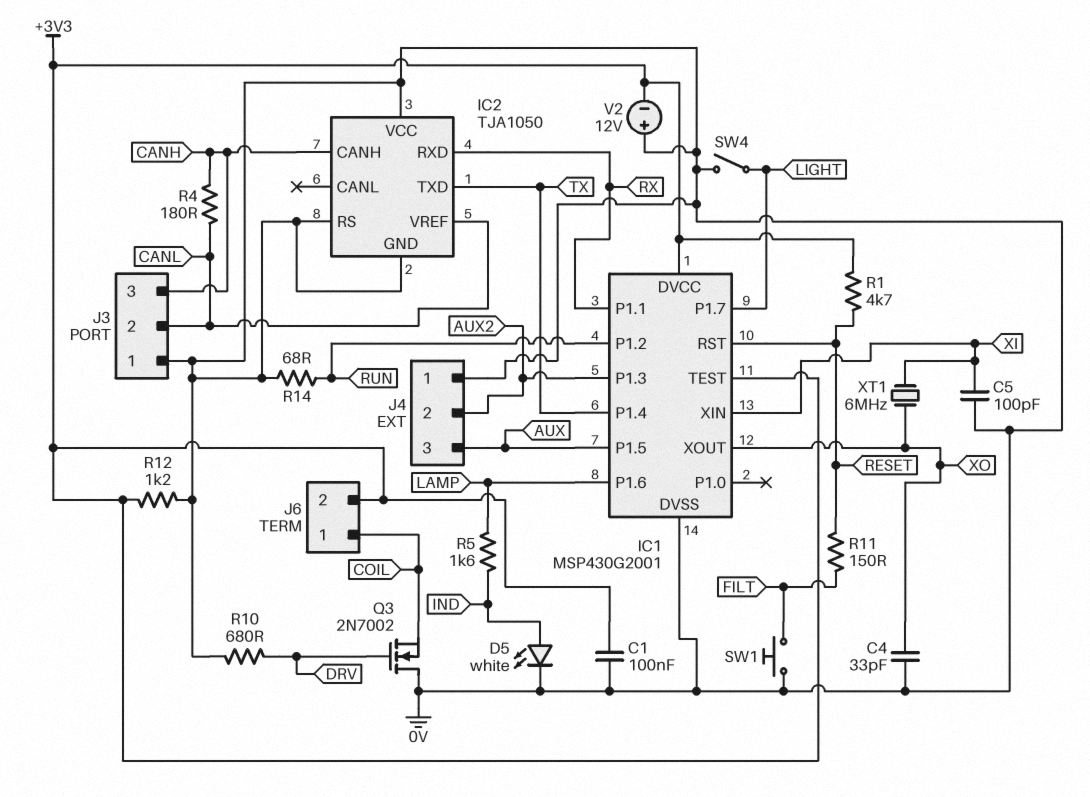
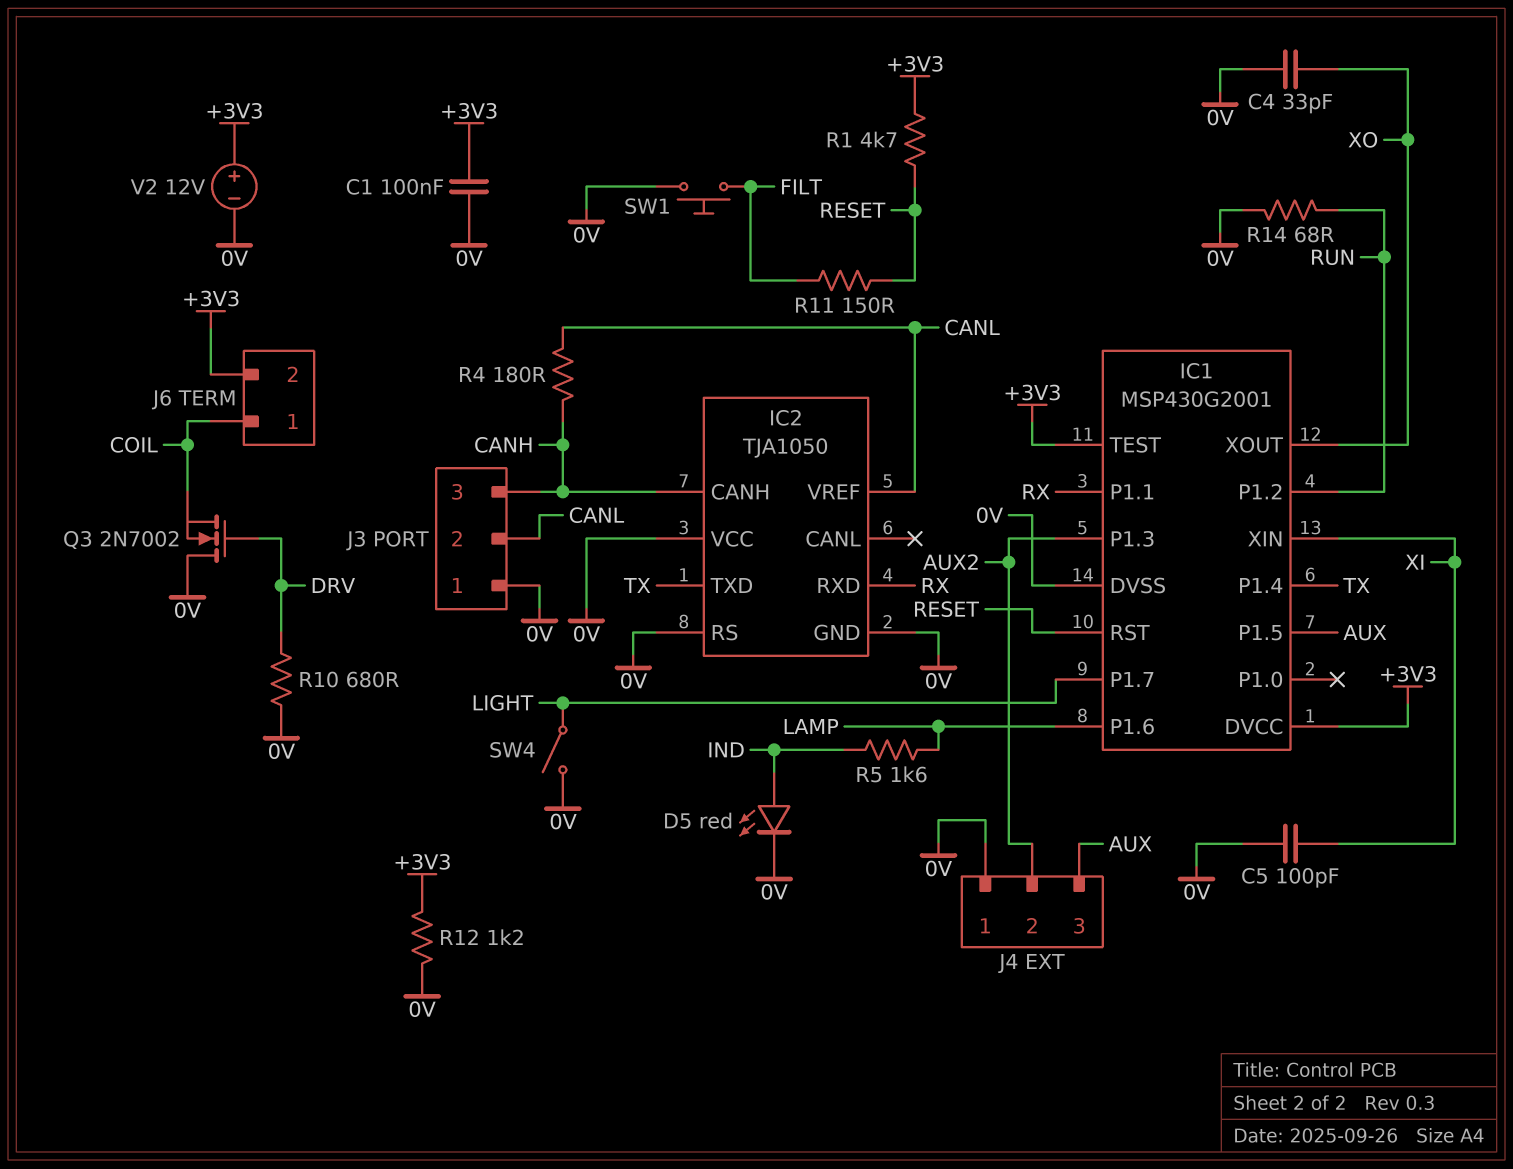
D5: LED white (A IND, K 0V) -> LED red (A IND, K 0V)
V2: 12V (plus 0V, minus +3V3) -> 12V (plus +3V3, minus 0V)
XT1: 6MHz (XI, XO) -> none

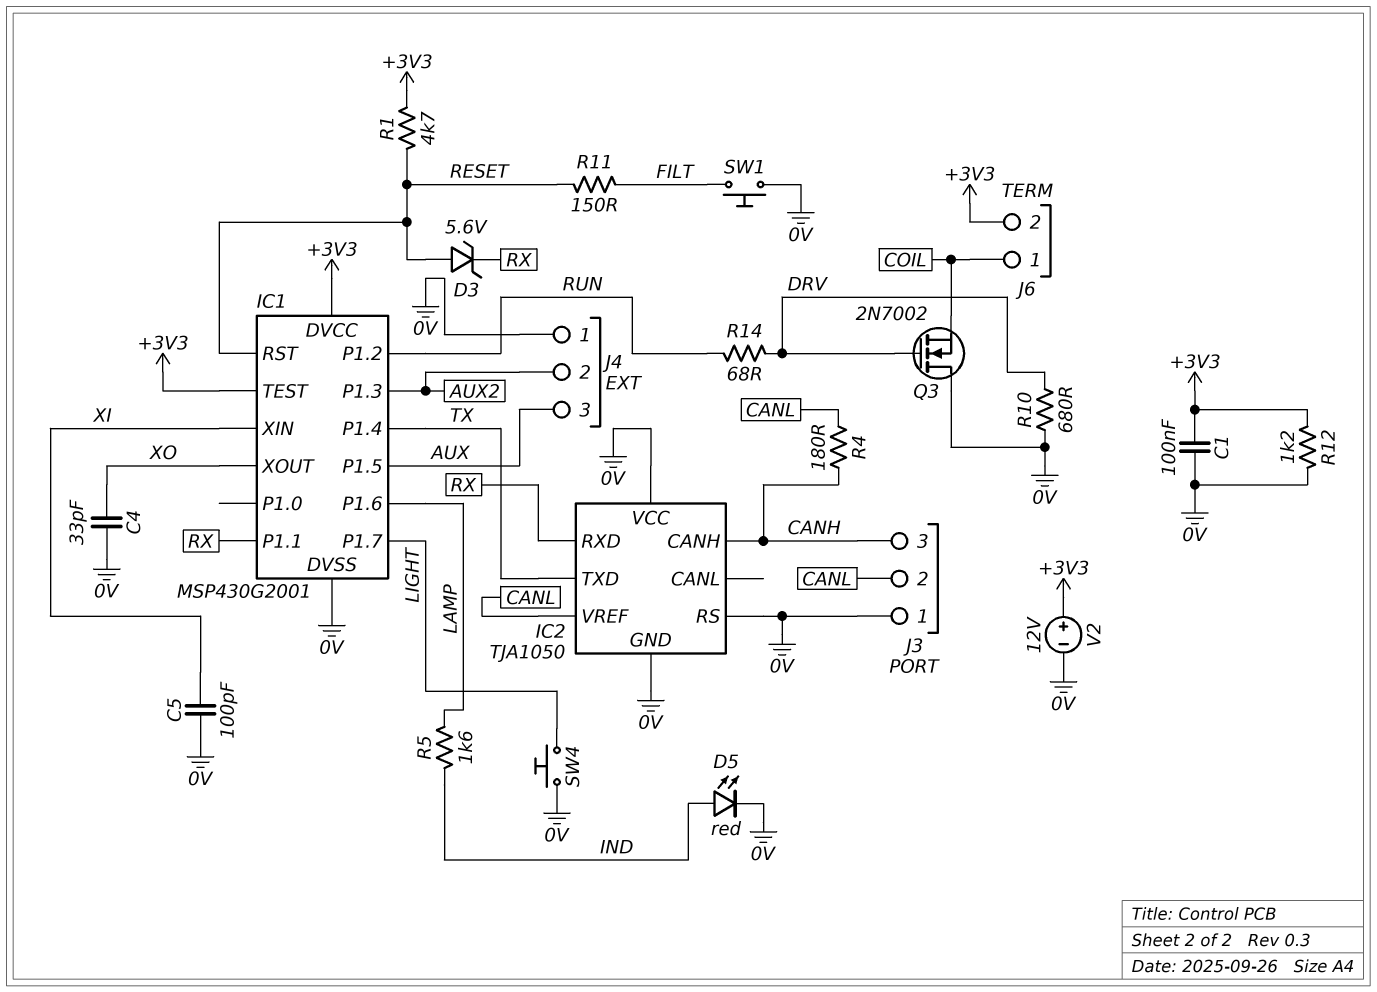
D3: none -> zener 5.6V (A RESET, K RX)
R14: 68 (0V, RUN) -> 68 (DRV, RUN)
SW4: switch (0V, LIGHT) -> button (0V, LIGHT)

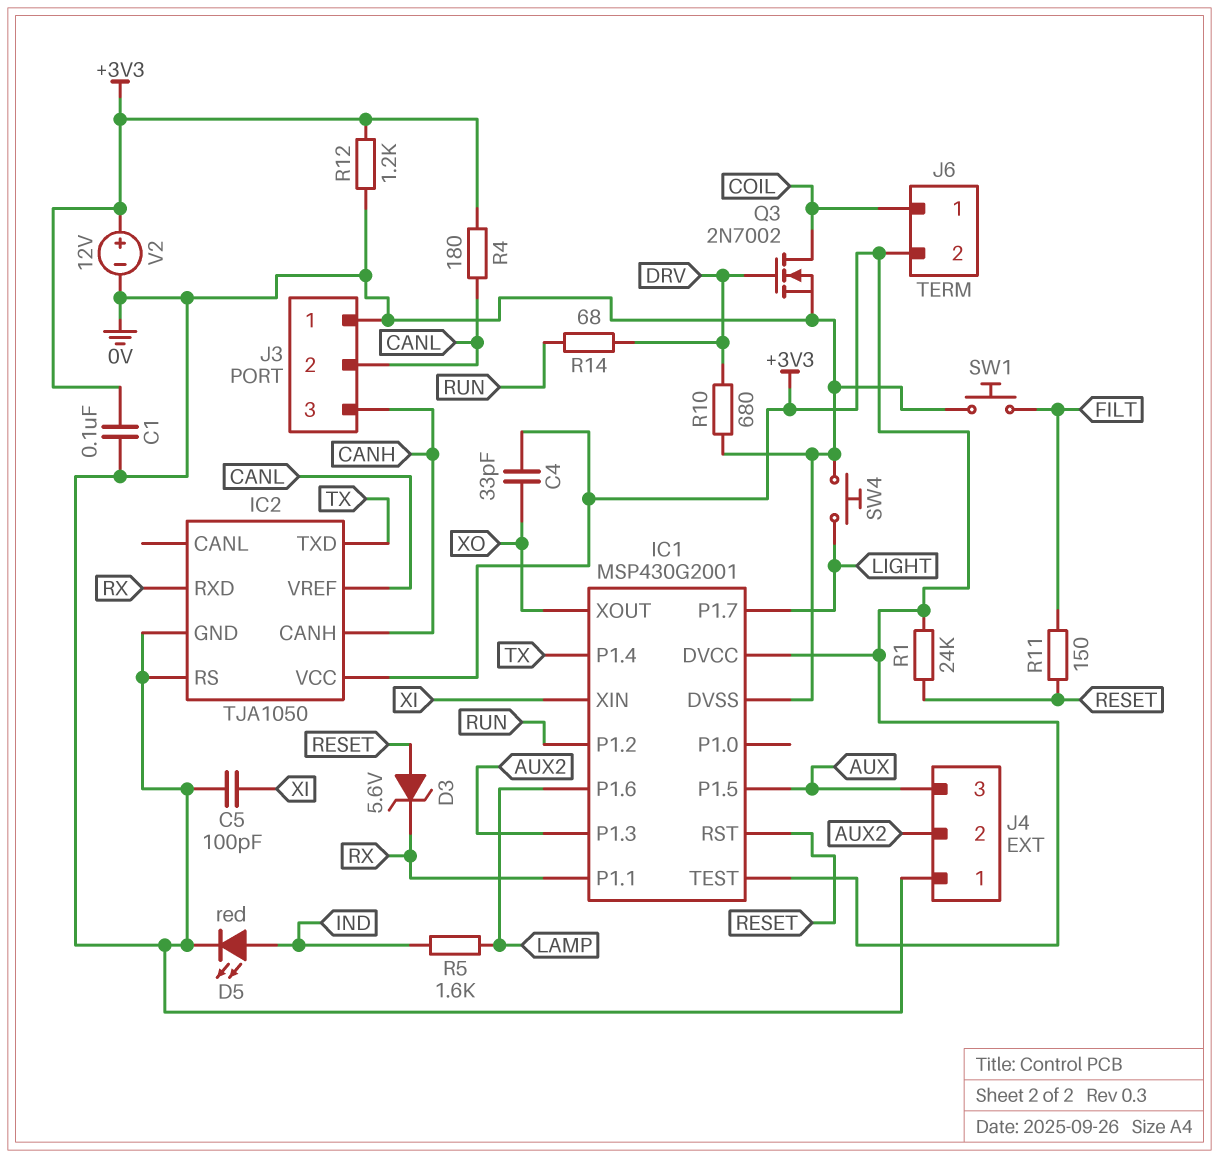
C4: 33pF (0V, XO) -> 33pF (+3V3, XO)
IC2 pin VCC: 0V -> +3V3
Q3: NMOS 2N7002 (G DRV, D 0V, S COIL) -> NMOS 2N7002 (G DRV, D COIL, S 0V)
R1: 4.7k (+3V3, RESET) -> 24k (+3V3, RESET)
R4: 180 (CANH, CANL) -> 180 (+3V3, CANL)

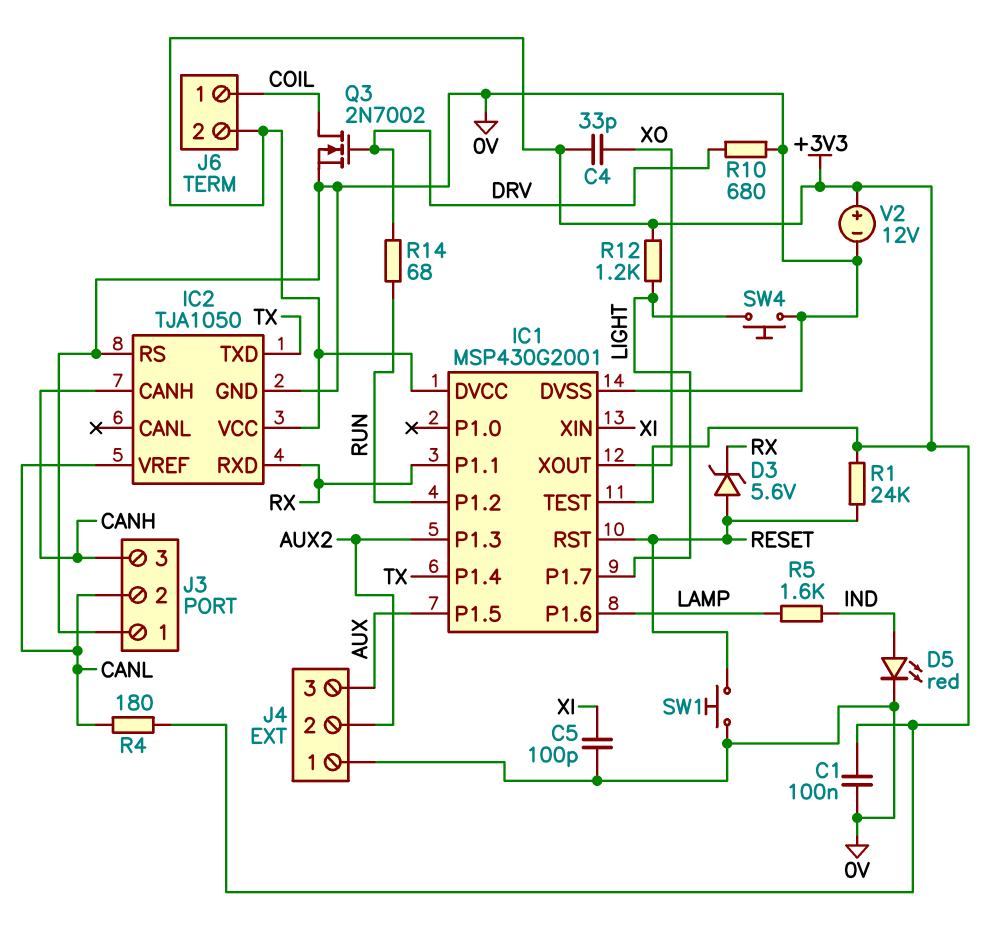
R11: 150 (FILT, RESET) -> none
R12: 1.2k (+3V3, 0V) -> 1.2k (+3V3, LIGHT)
SW1: button (0V, FILT) -> button (0V, RESET)

